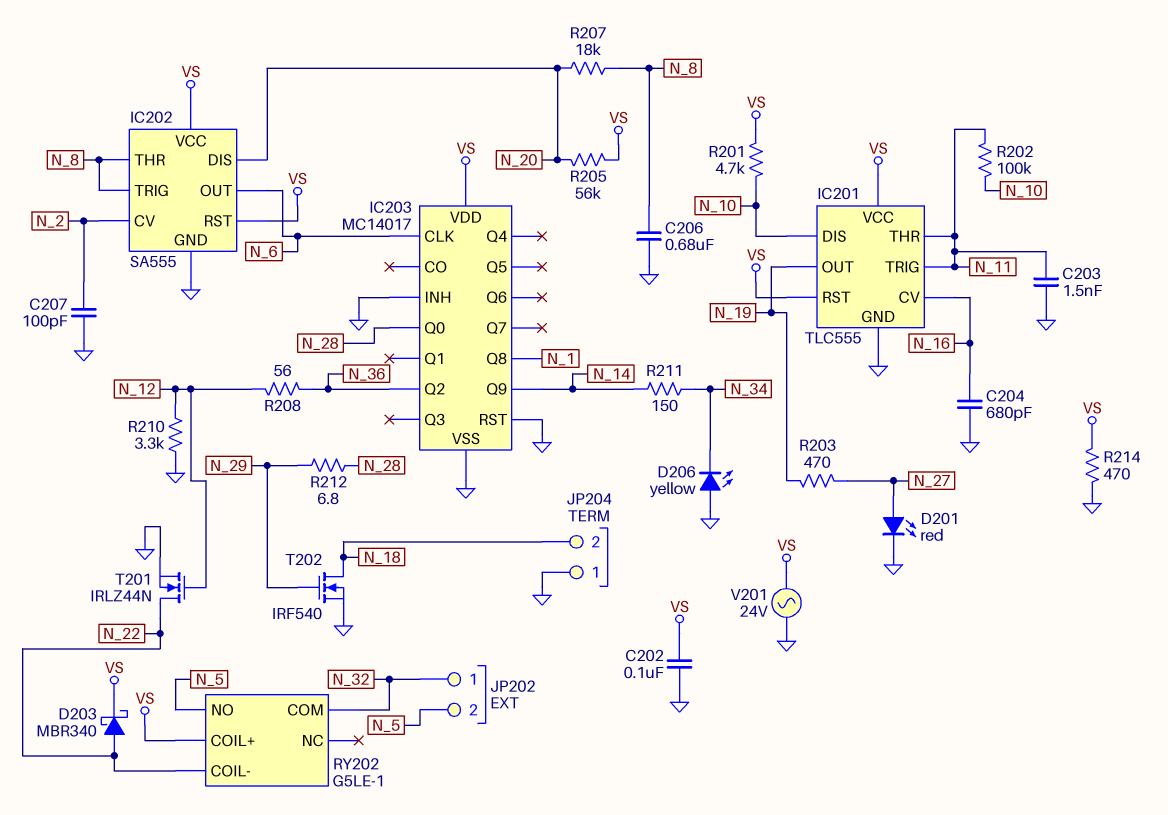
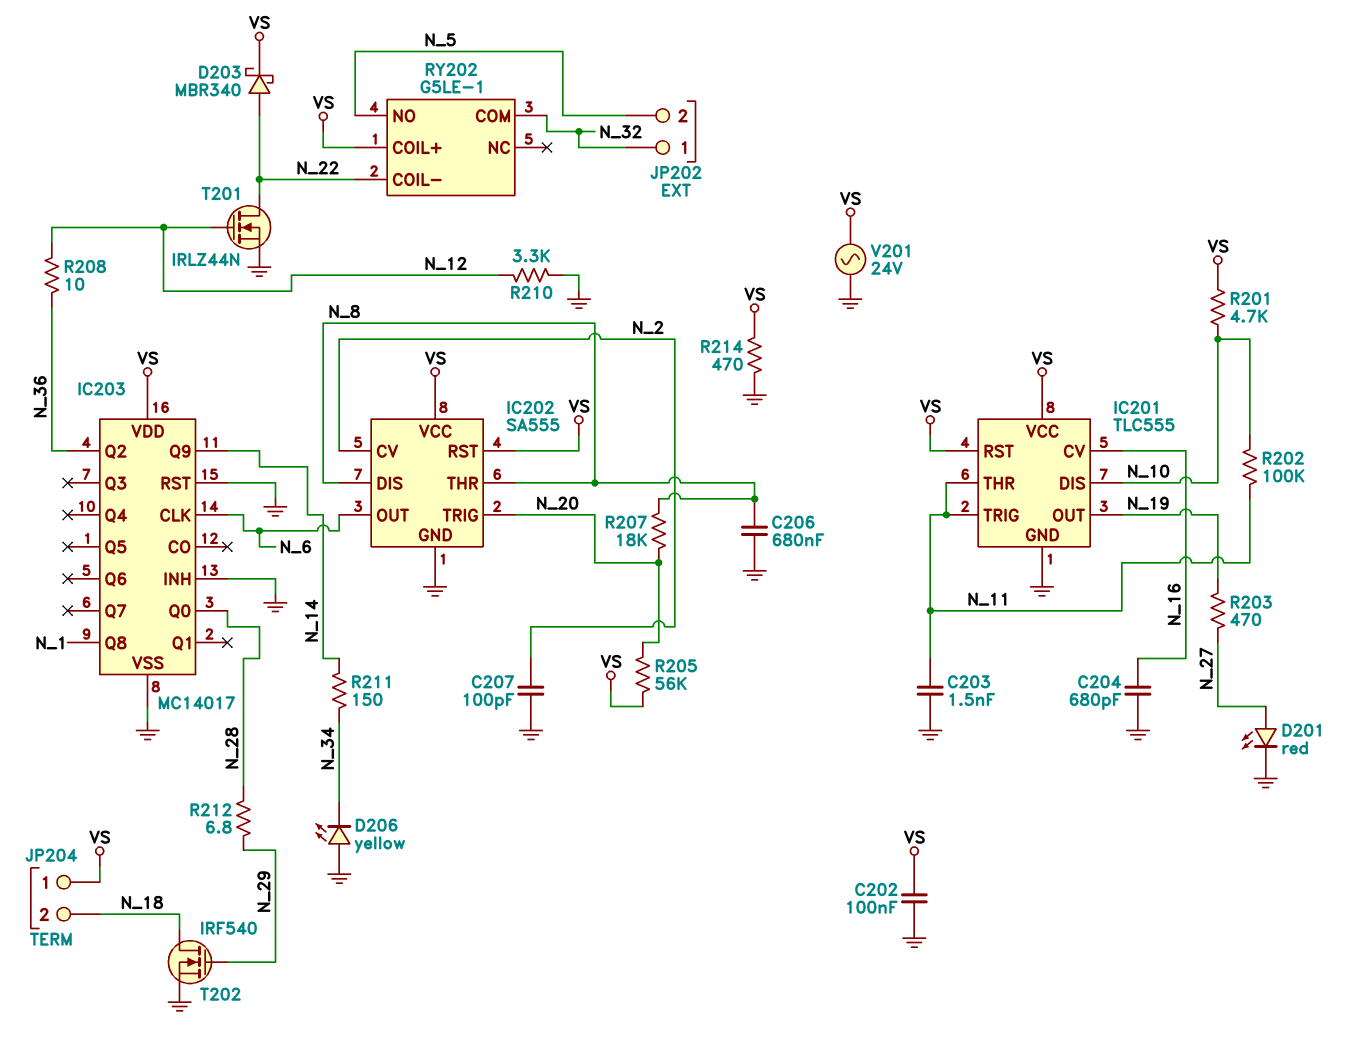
IC202 pin DIS: N_20 -> N_8
IC202 pin TRIG: N_8 -> N_20
JP204 pin 1: GND -> VS
R208: 56 (N_12, N_36) -> 10 (N_12, N_36)

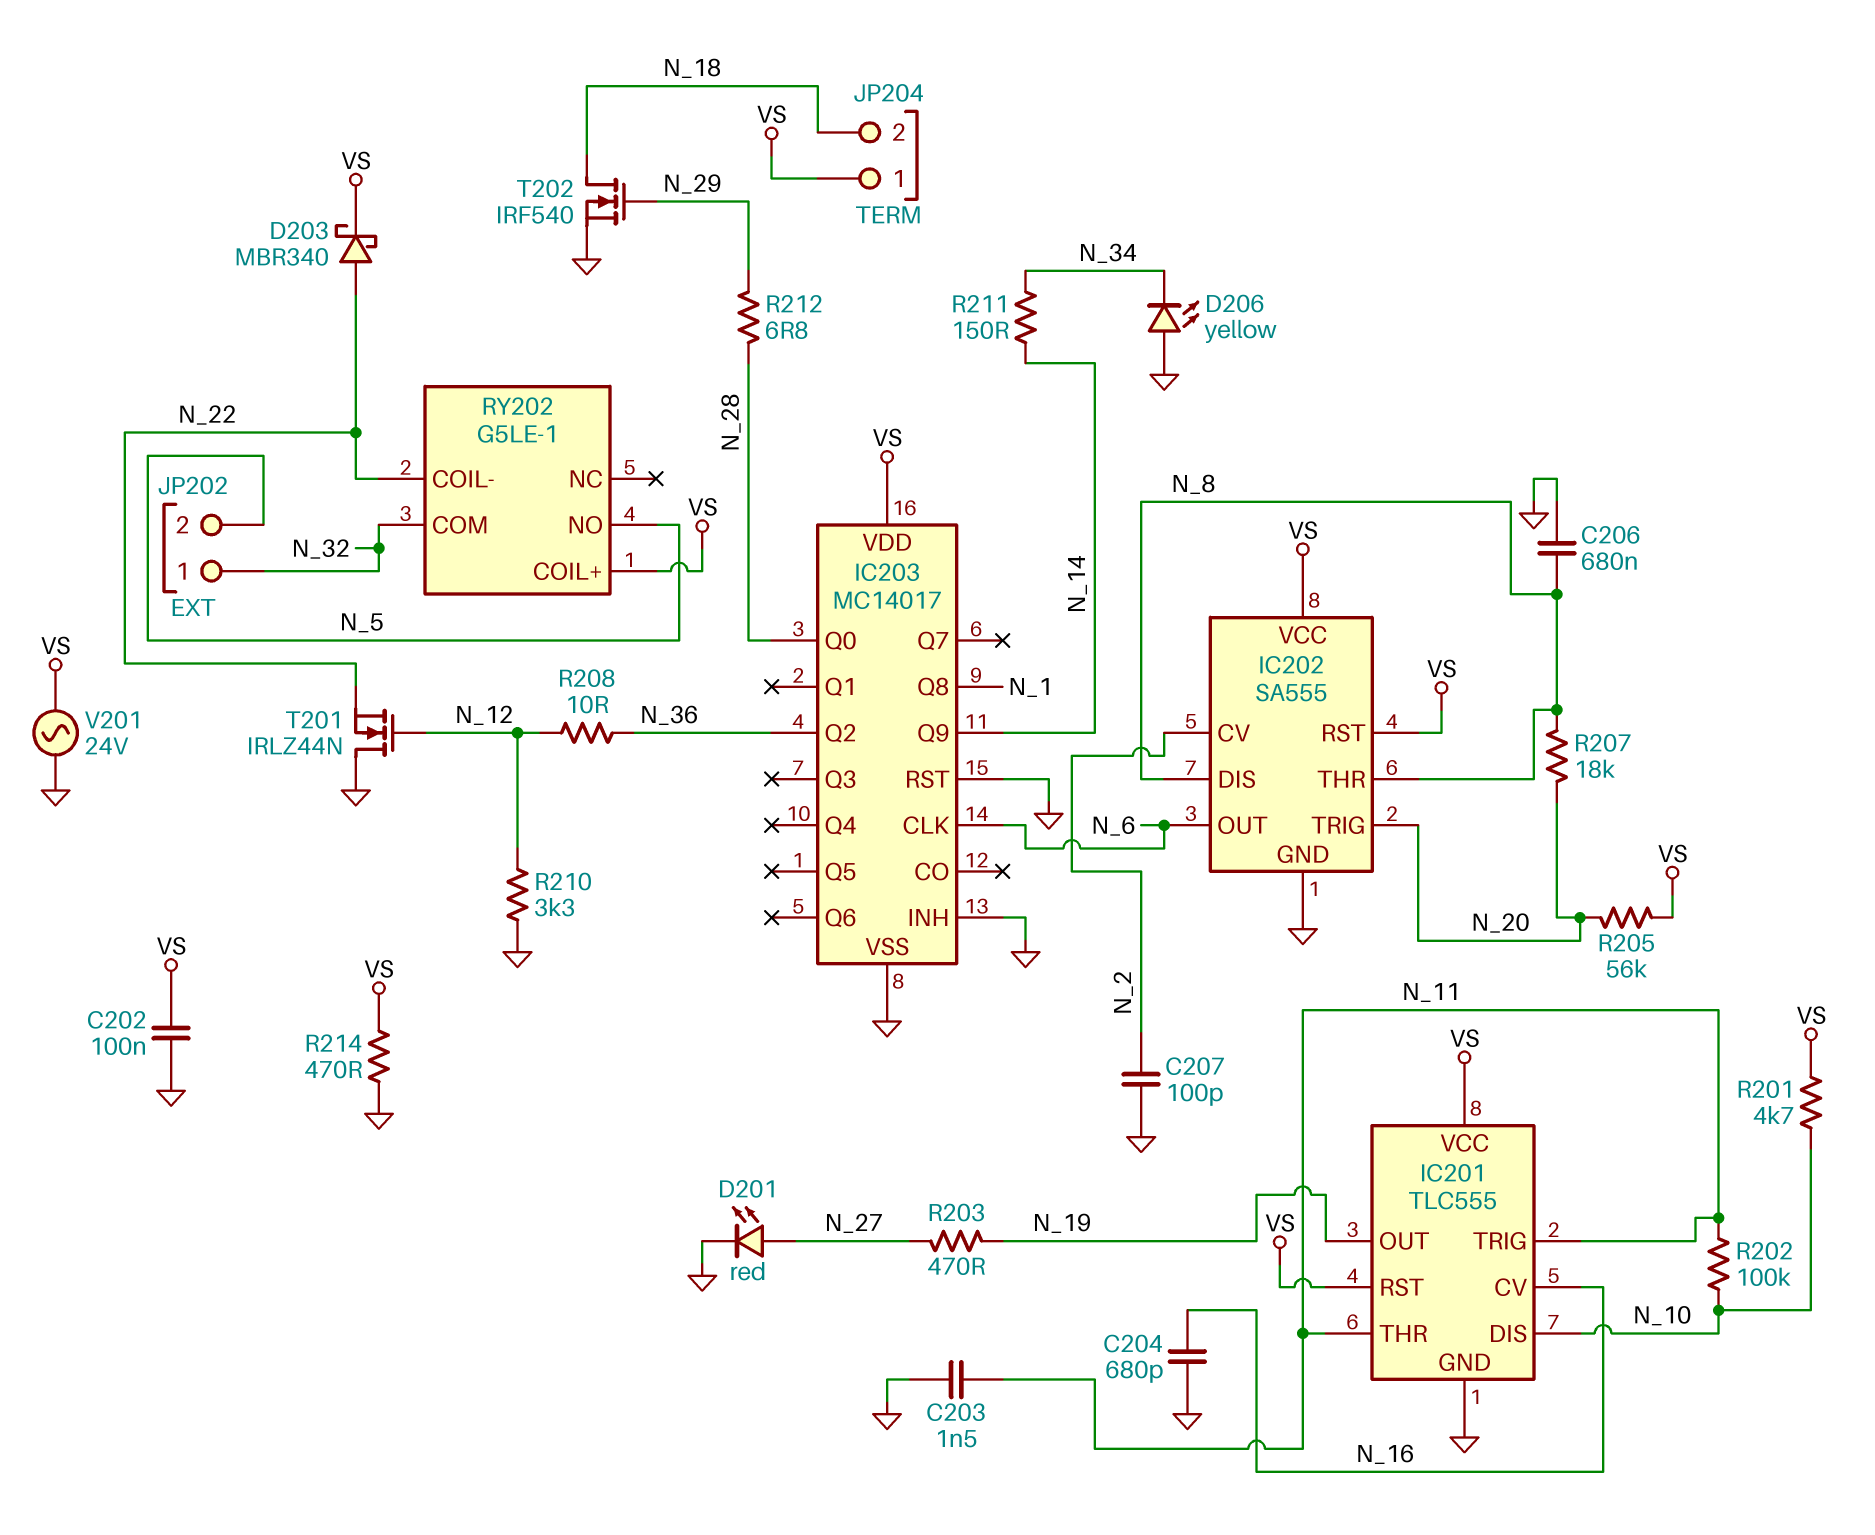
T201: NMOS IRLZ44N (G N_12, D N_22, S GND) -> NMOS IRLZ44N (G N_12, D GND, S N_22)

